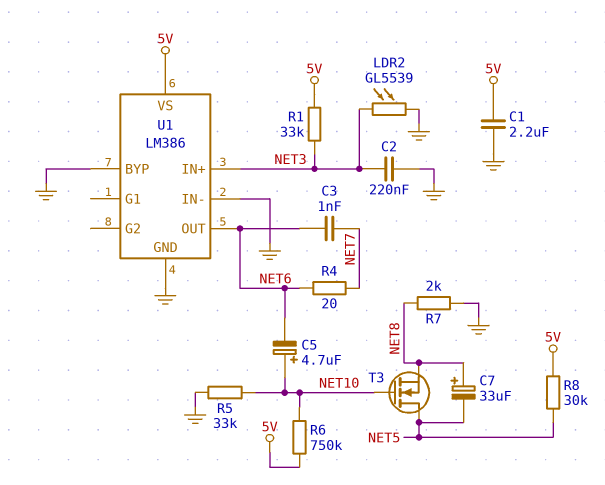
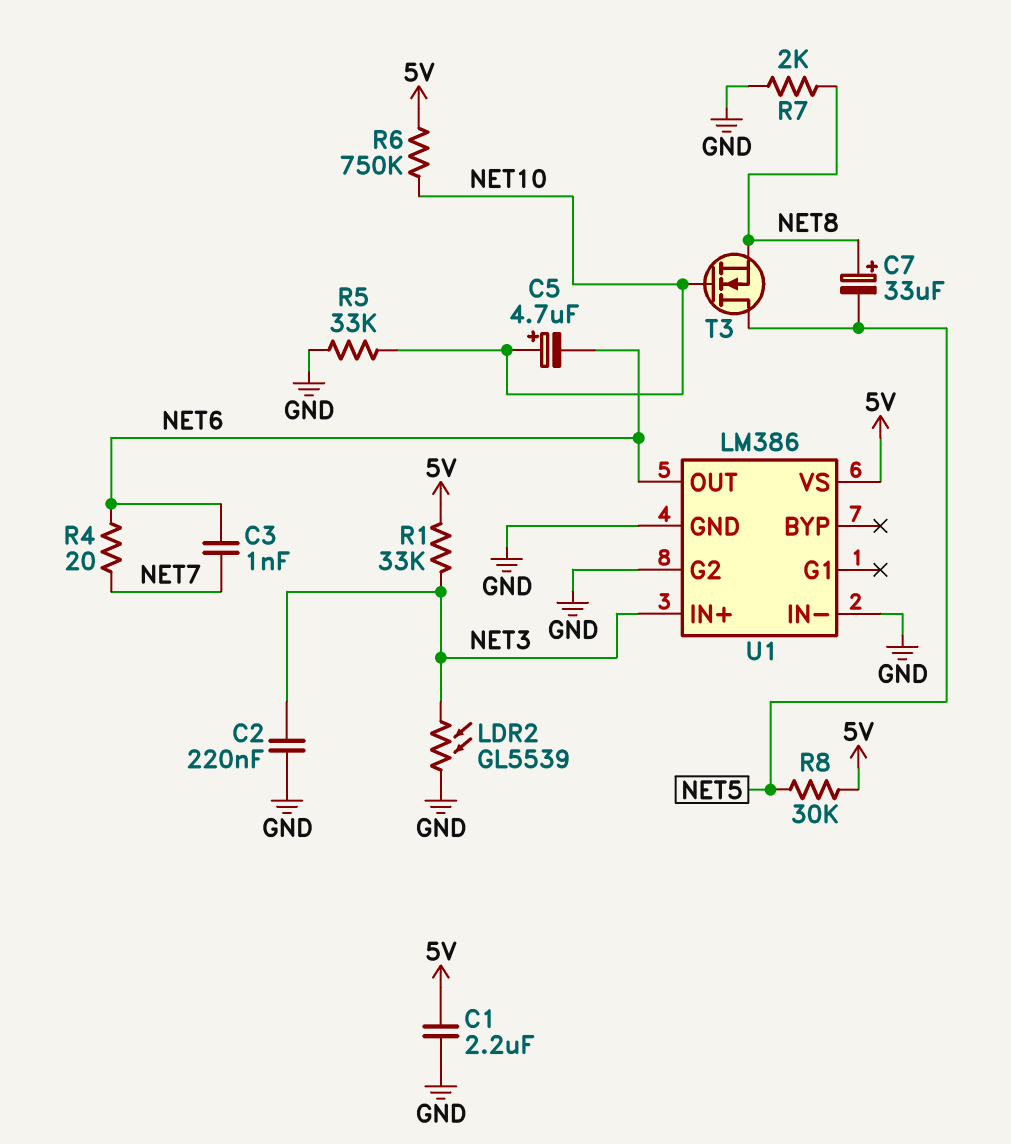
U1 pin BYP: GND -> none
U1 pin G2: none -> GND

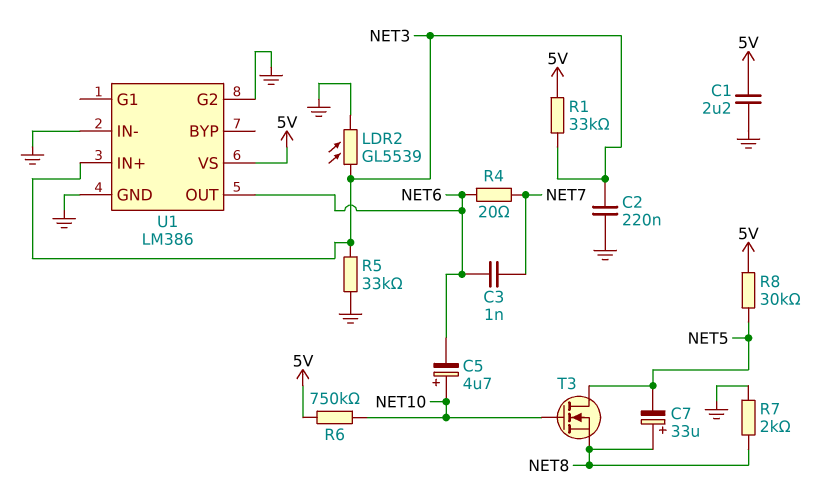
R5: 33k (GND, NET10) -> 33k (GND, NET3)

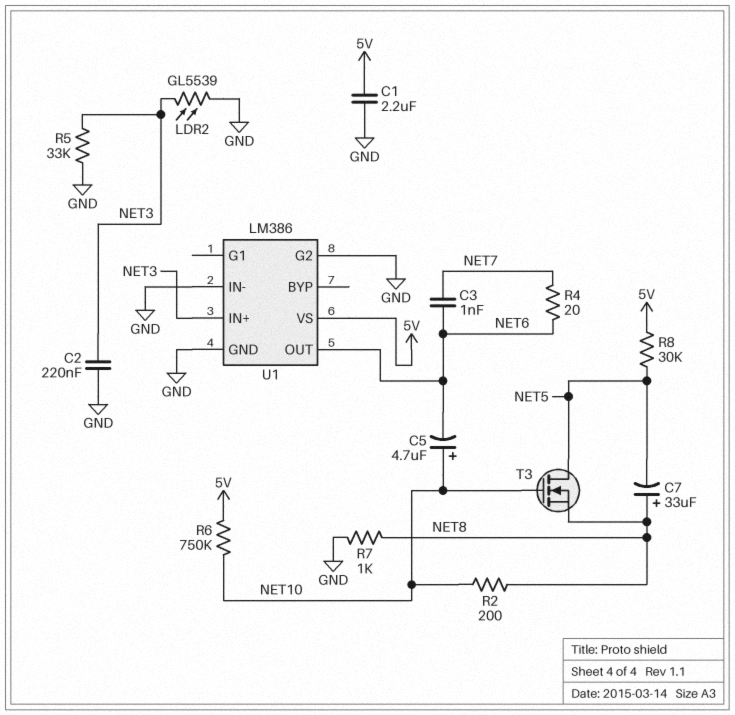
R1: 33k (5V, NET3) -> none
R2: none -> 200 (NET8, NET10)
R7: 2k (GND, NET8) -> 1k (GND, NET8)

